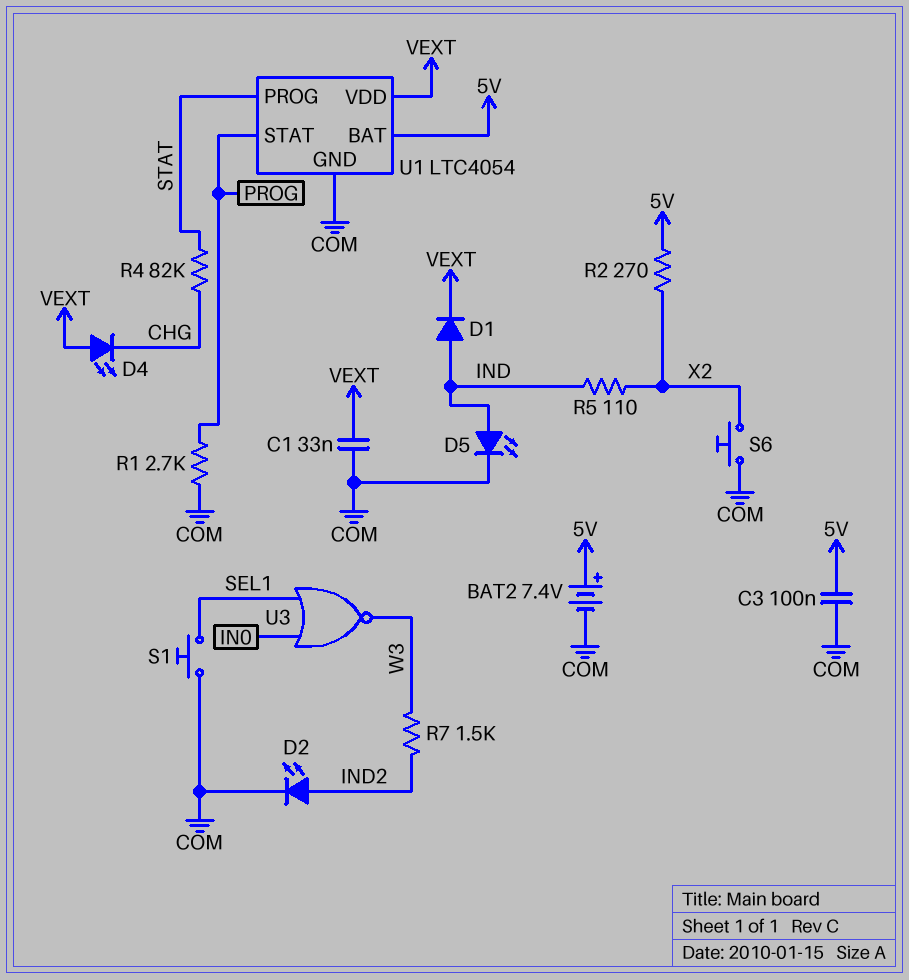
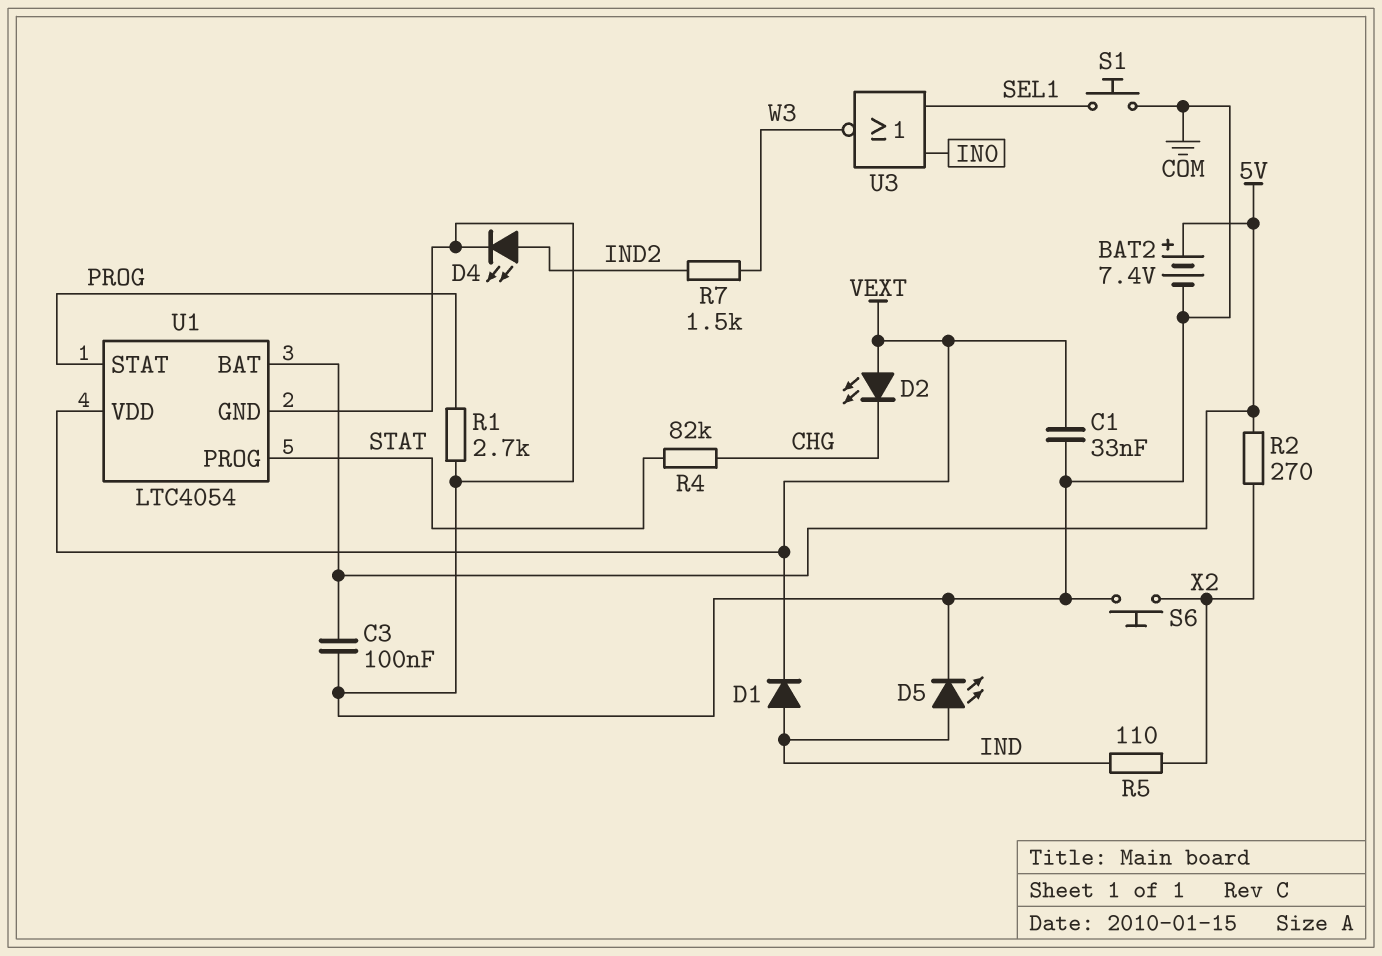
D2: LED (A IND2, K COM) -> LED (A VEXT, K CHG)
D4: LED (A VEXT, K CHG) -> LED (A IND2, K COM)

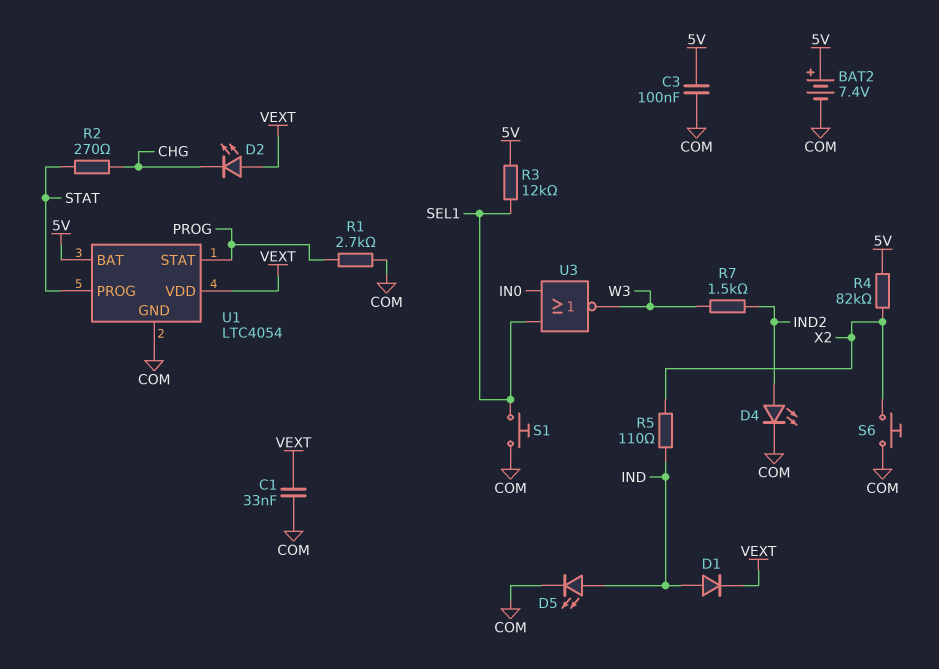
R2: 270 (5V, X2) -> 270 (CHG, STAT)
R3: none -> 12k (5V, SEL1)
R4: 82k (CHG, STAT) -> 82k (5V, X2)

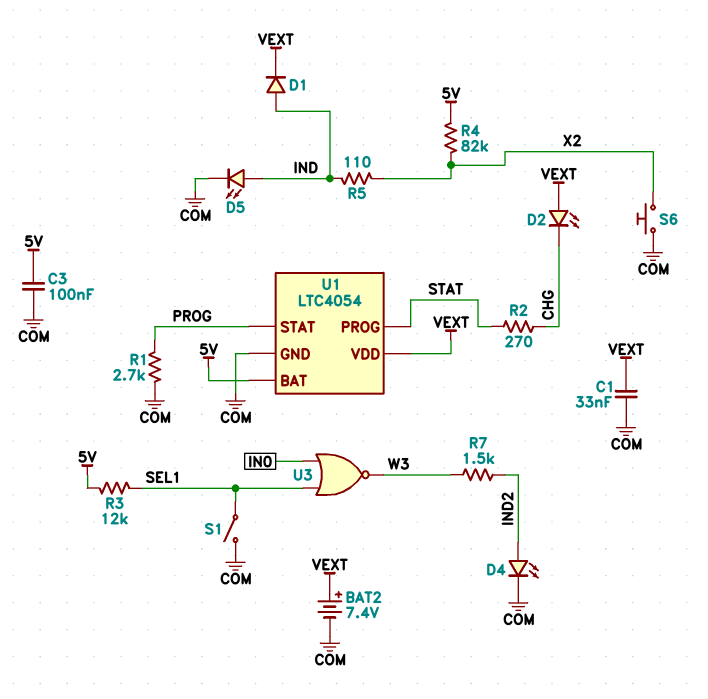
BAT2: 7.4V (plus 5V, minus COM) -> 7.4V (plus VEXT, minus COM)
S1: button (COM, SEL1) -> switch (COM, SEL1)

